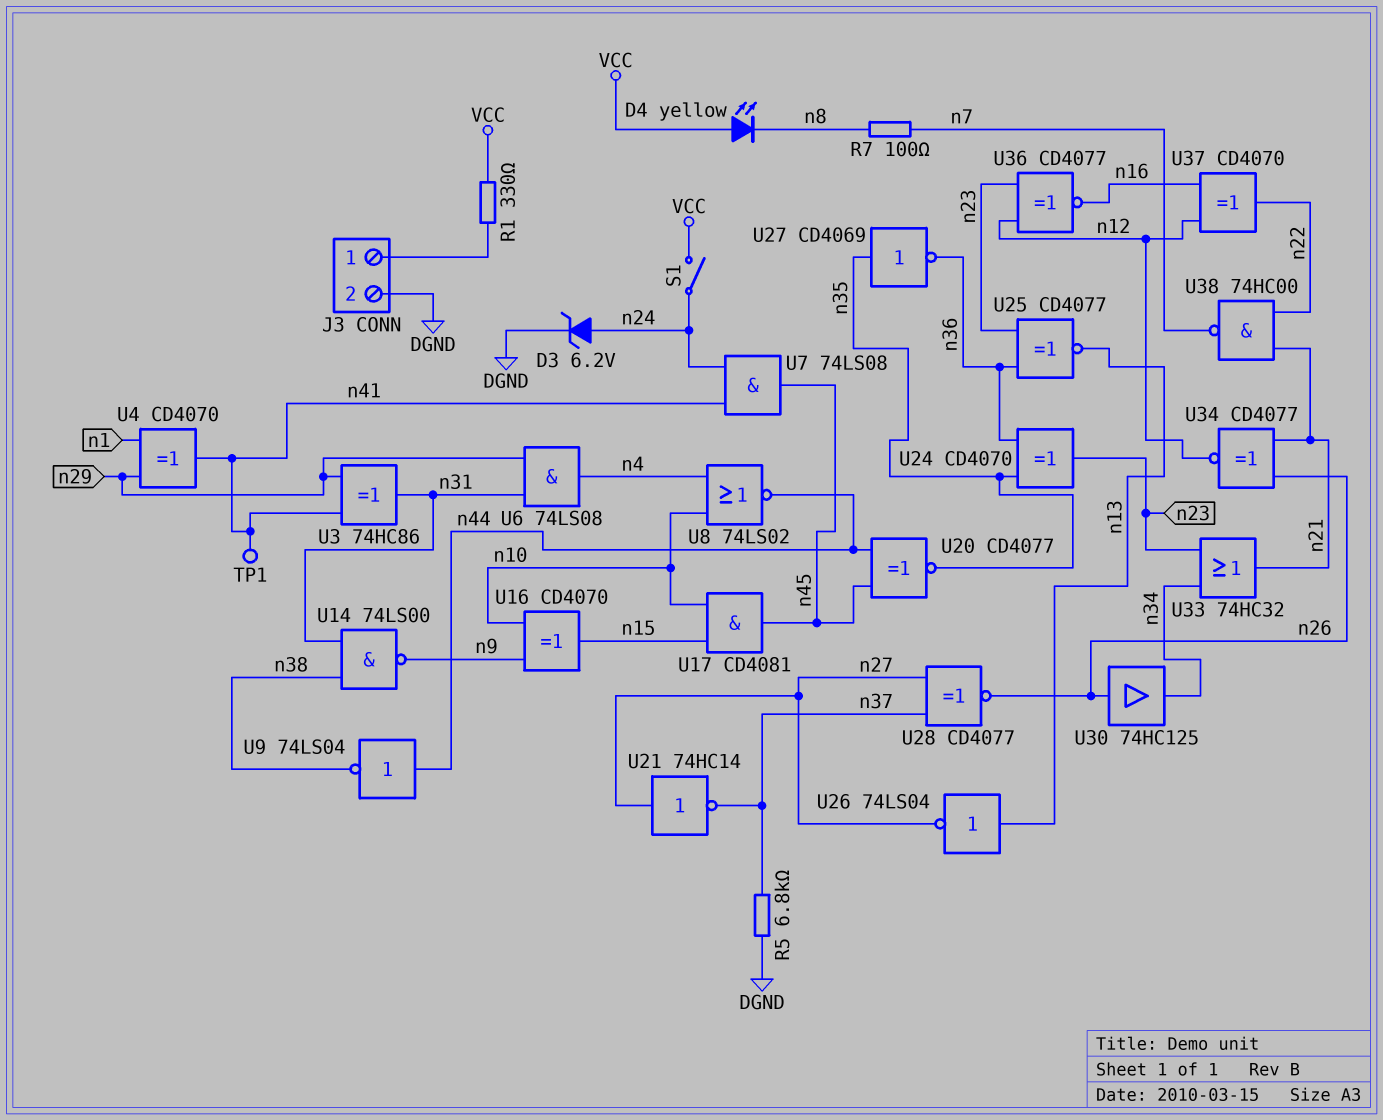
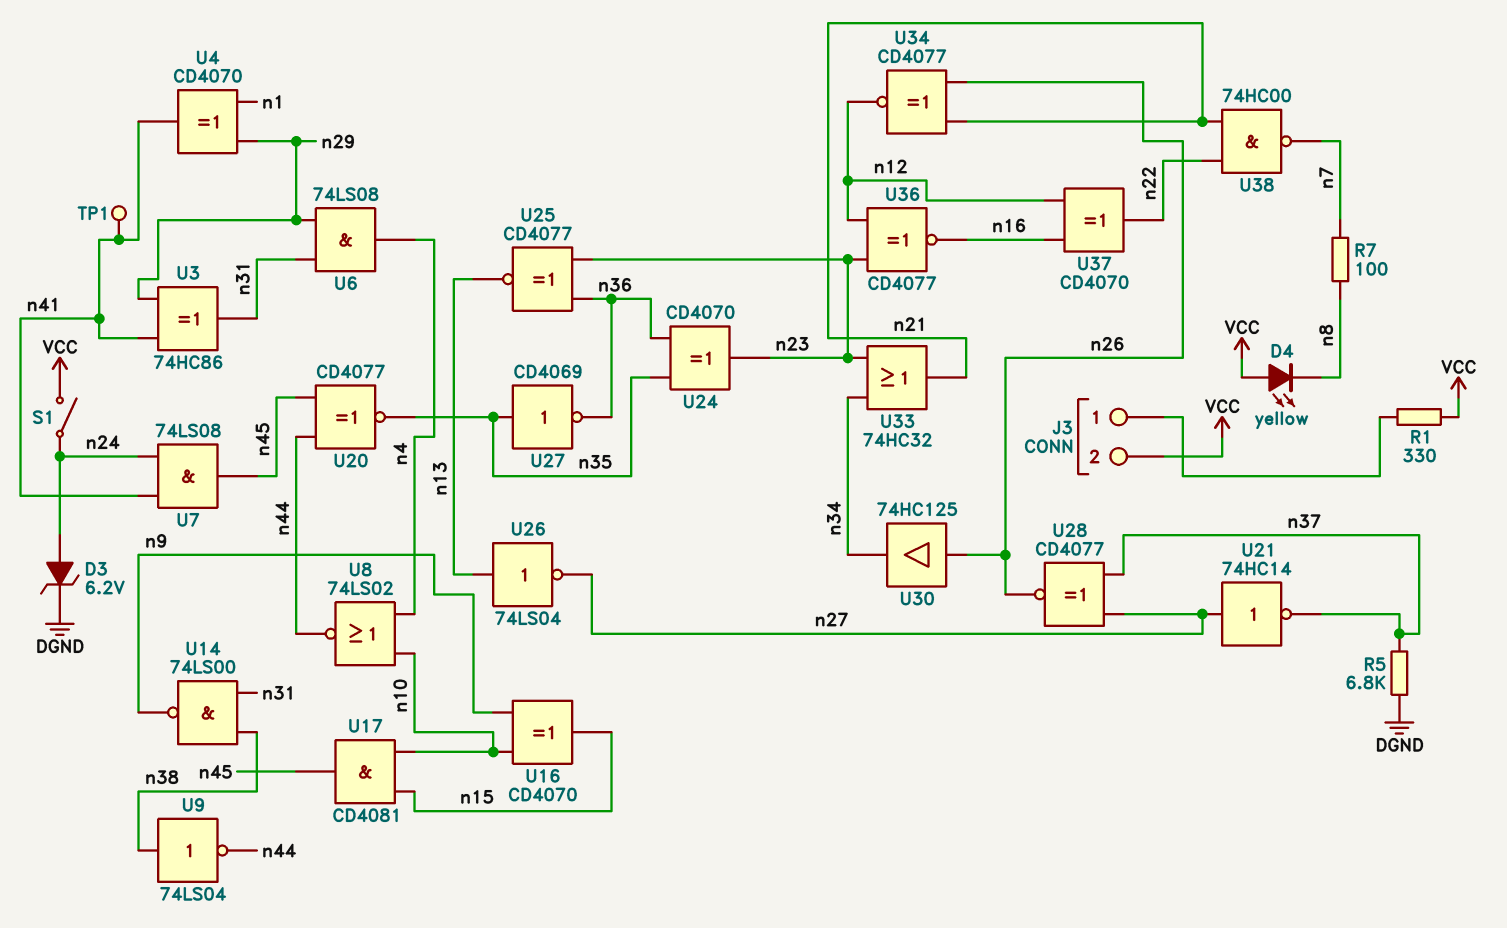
J3 pin 2: DGND -> VCC
U9: NOT 74LS04 (in n44, out n38) -> NOT 74LS04 (in n38, out n44)

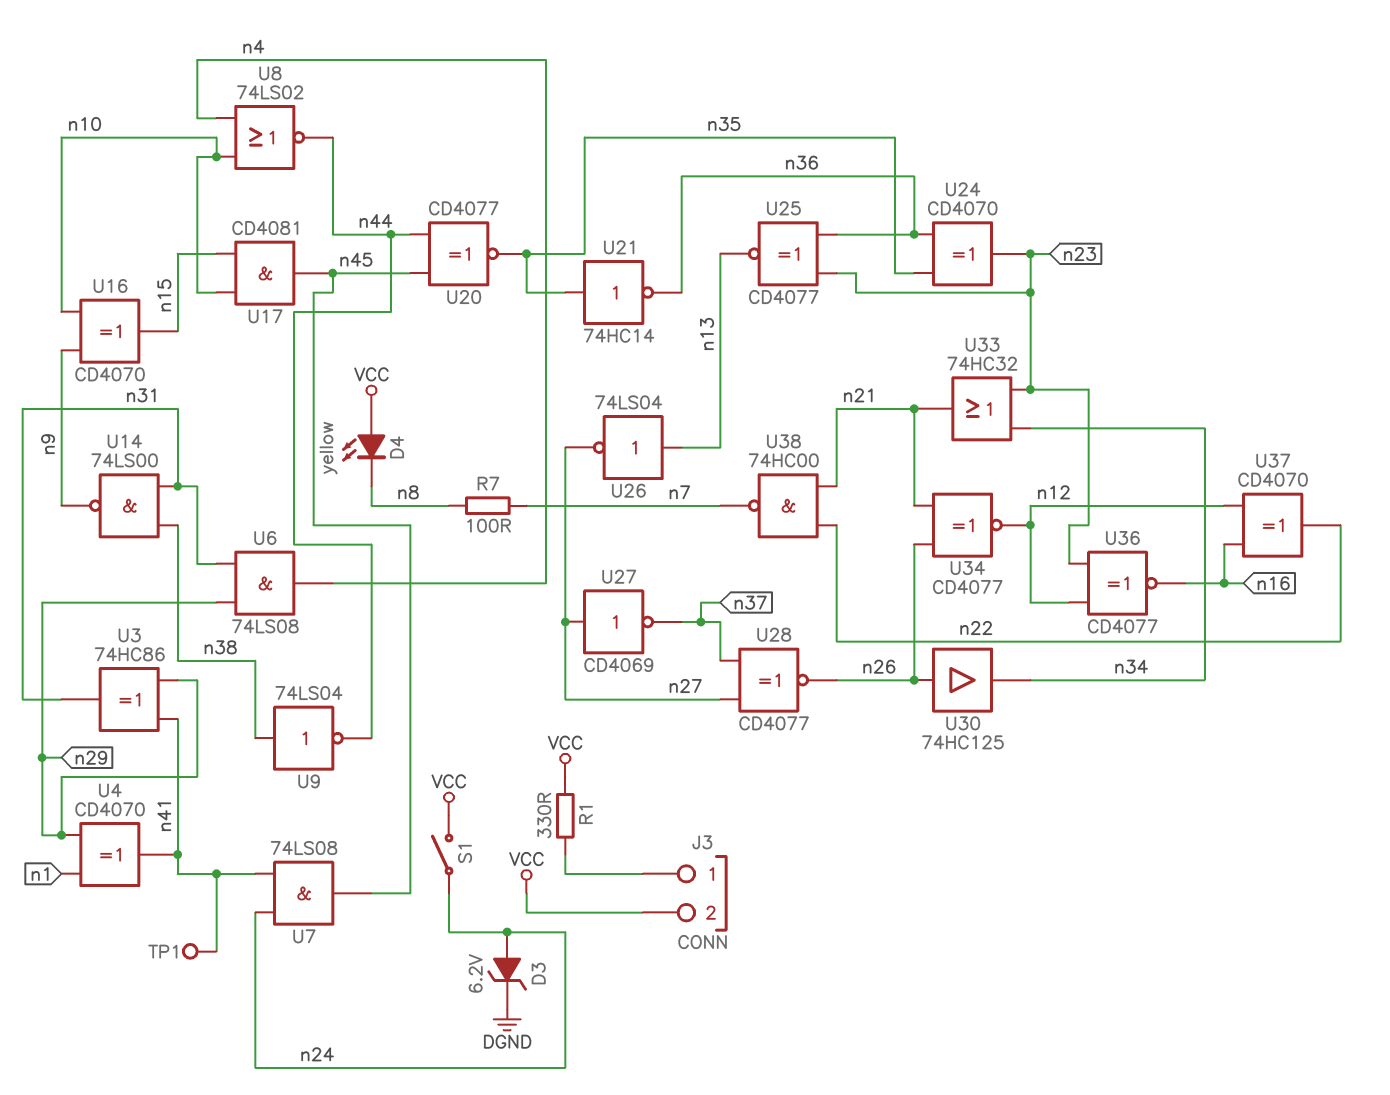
R5: 6.8k (DGND, n37) -> none
U21: NOT 74HC14 (in n27, out n37) -> NOT 74HC14 (in n35, out n36)
U27: NOT CD4069 (in n35, out n36) -> NOT CD4069 (in n27, out n37)

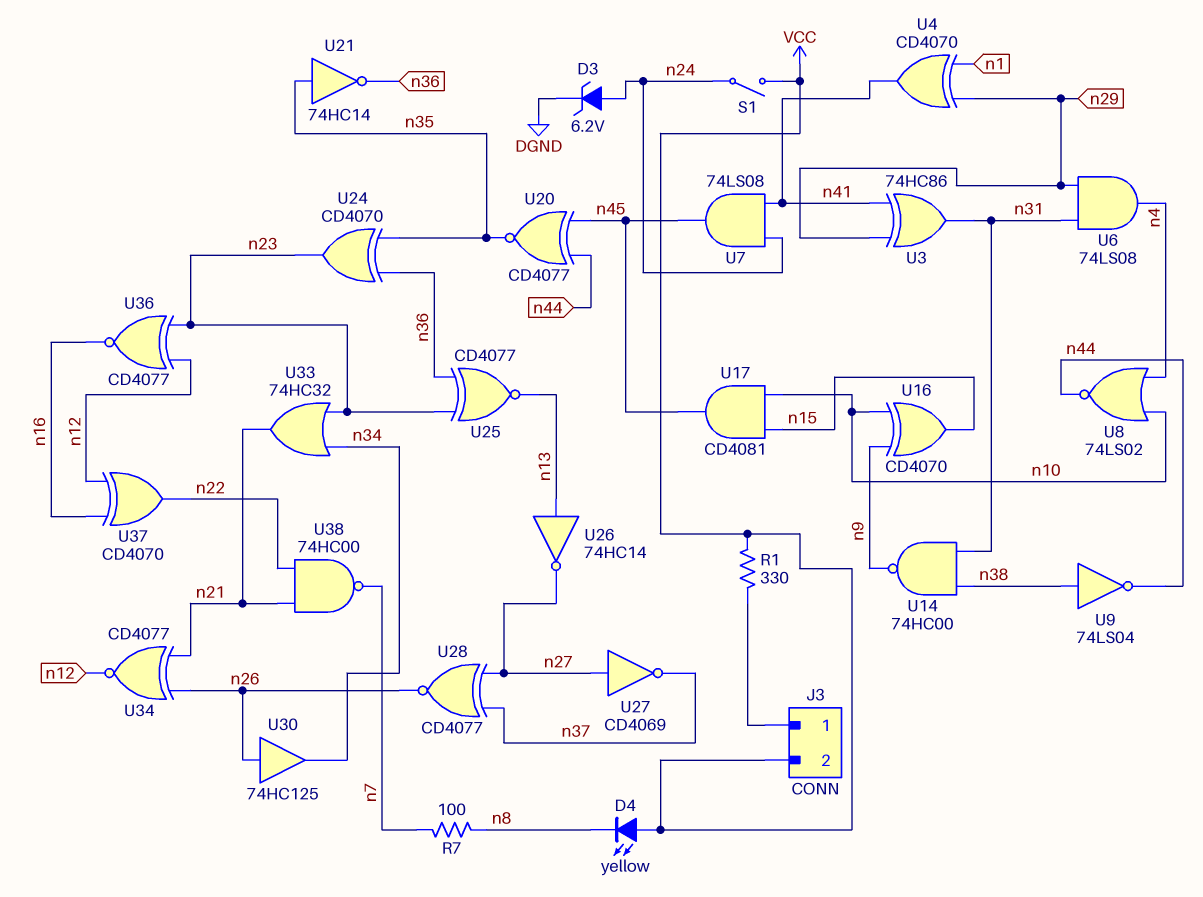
TP1: test point (n41) -> none
U14: NAND 74LS00 (in n31, in n38, out n9) -> NAND 74HC00 (in n31, in n38, out n9)
U26: NOT 74LS04 (in n13, out n27) -> NOT 74HC14 (in n13, out n27)

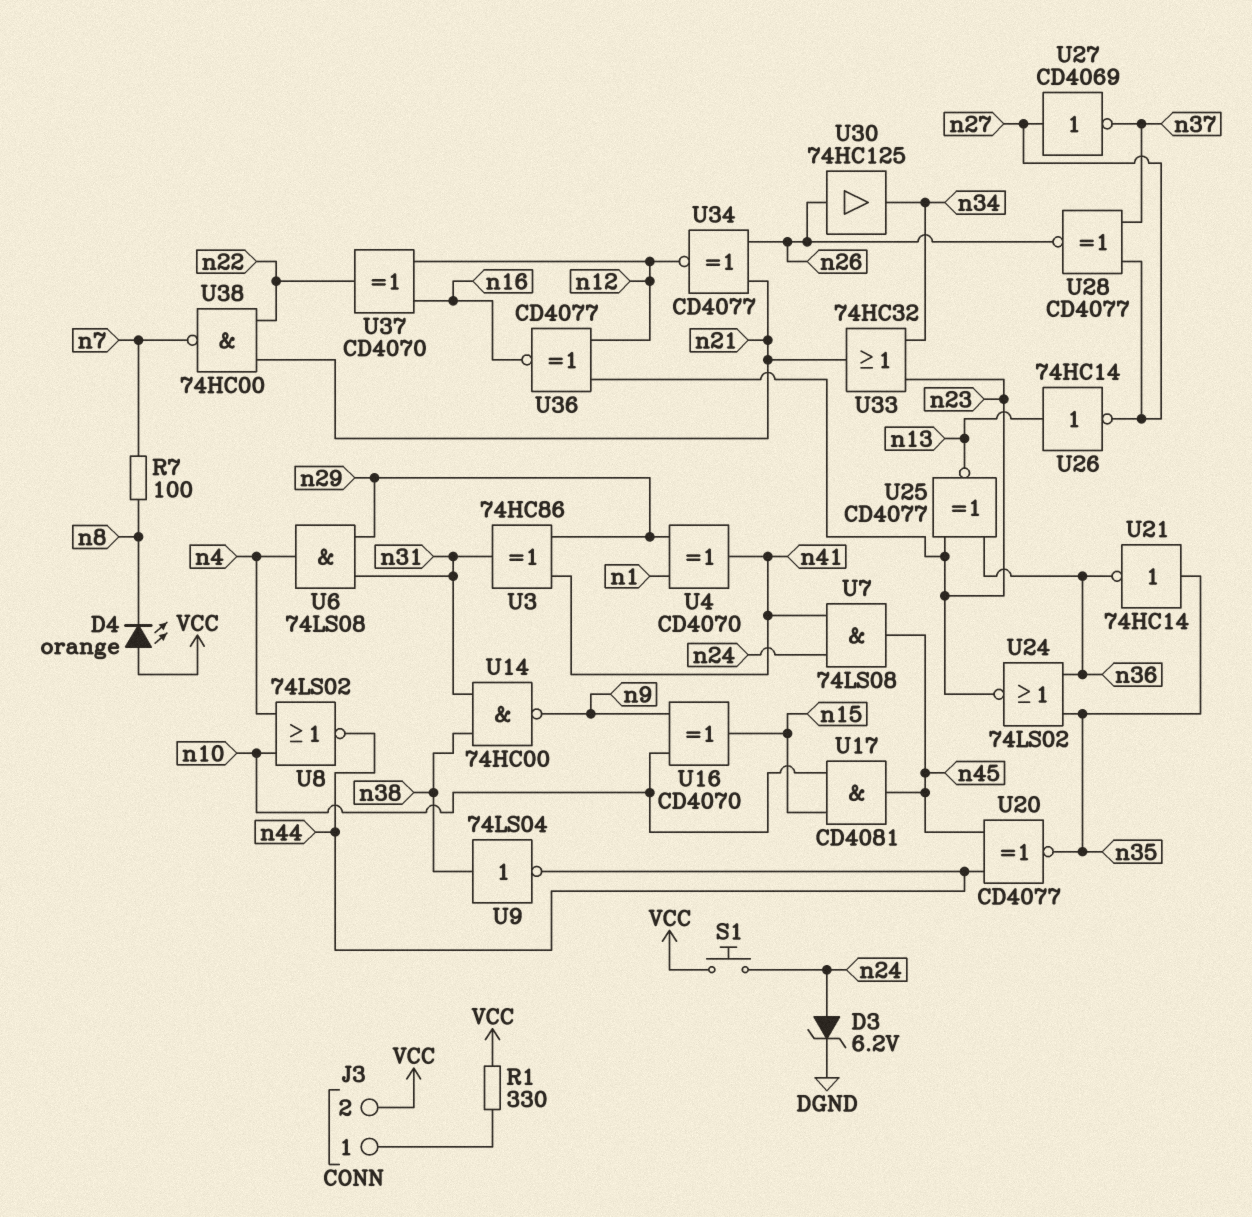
D4: LED yellow (A VCC, K n8) -> LED orange (A VCC, K n8)
S1: switch (VCC, n24) -> button (VCC, n24)
U24: XOR CD4070 (in n35, in n36, out n23) -> NOR 74LS02 (in n35, in n36, out n23)

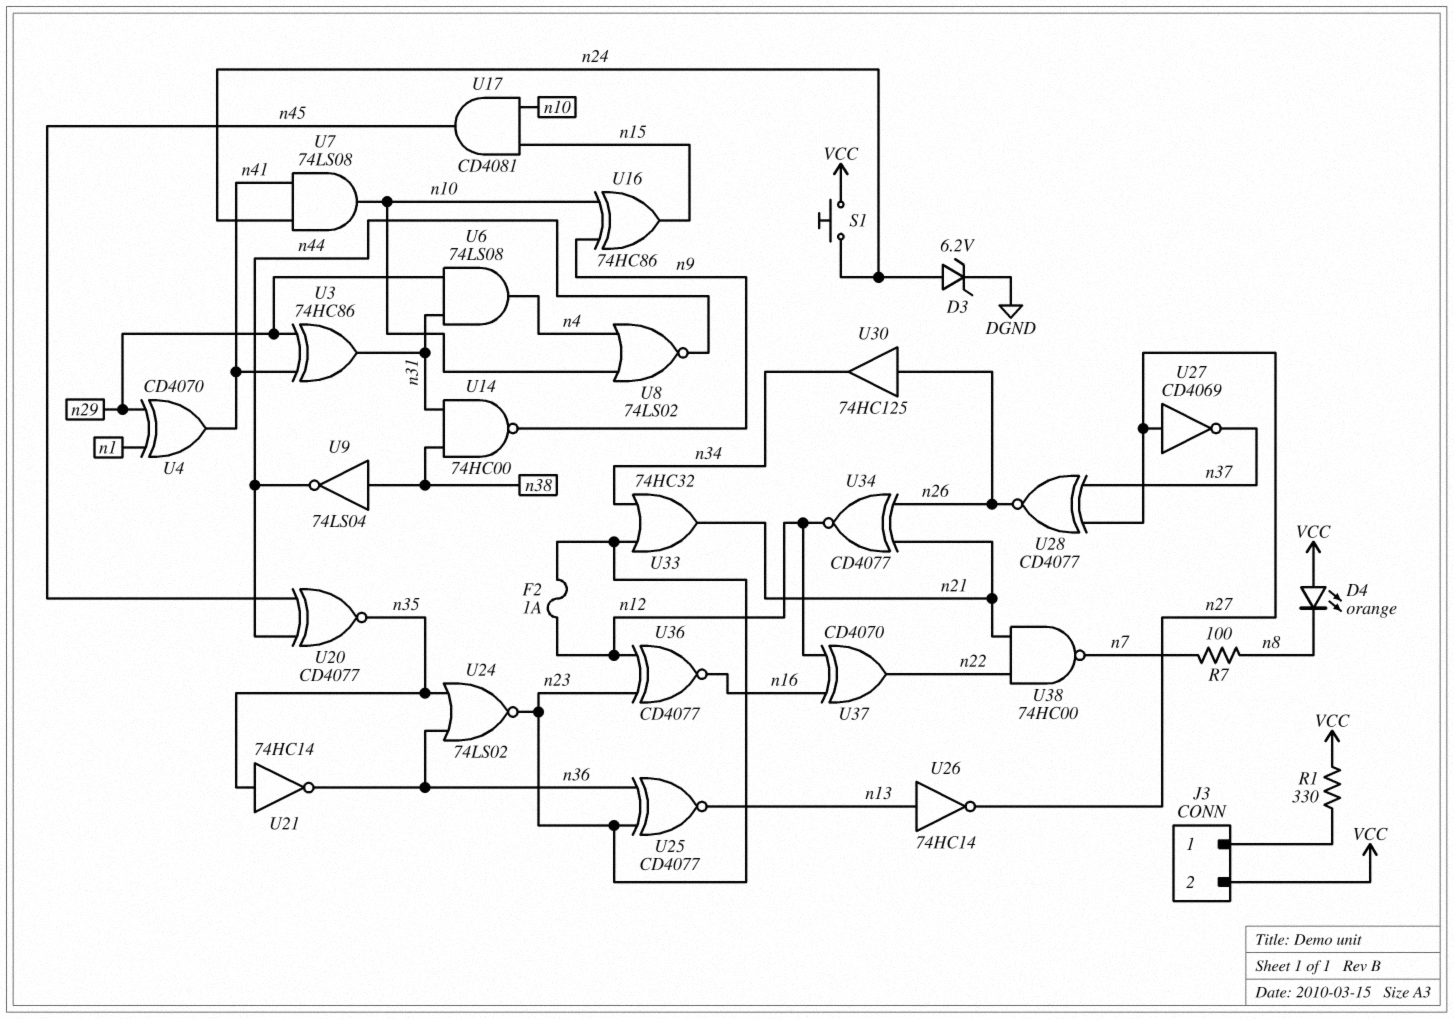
F2: none -> 1A (n12, n23)
U7: AND 74LS08 (in n24, in n41, out n45) -> AND 74LS08 (in n24, in n41, out n10)
U16: XOR CD4070 (in n9, in n10, out n15) -> XOR 74HC86 (in n9, in n10, out n15)

